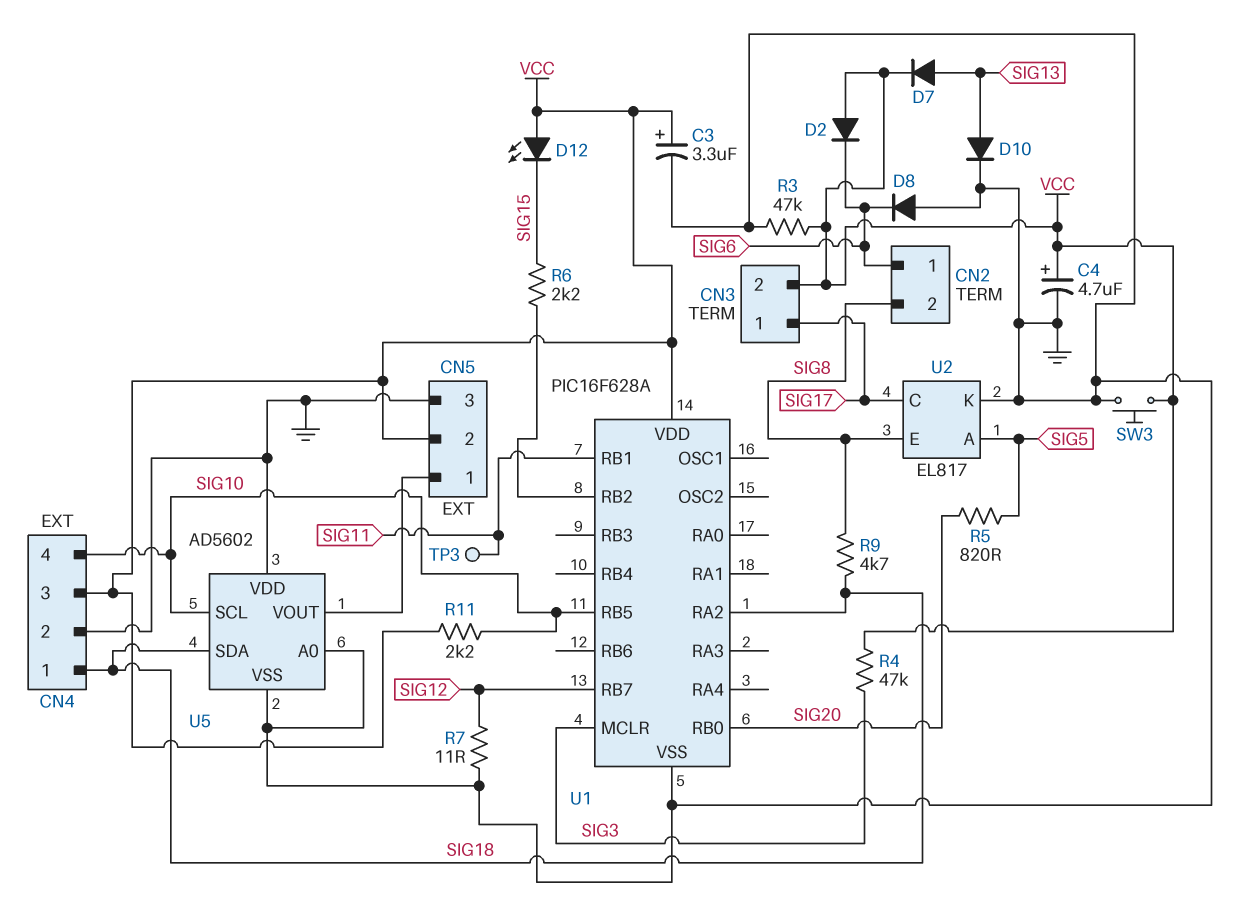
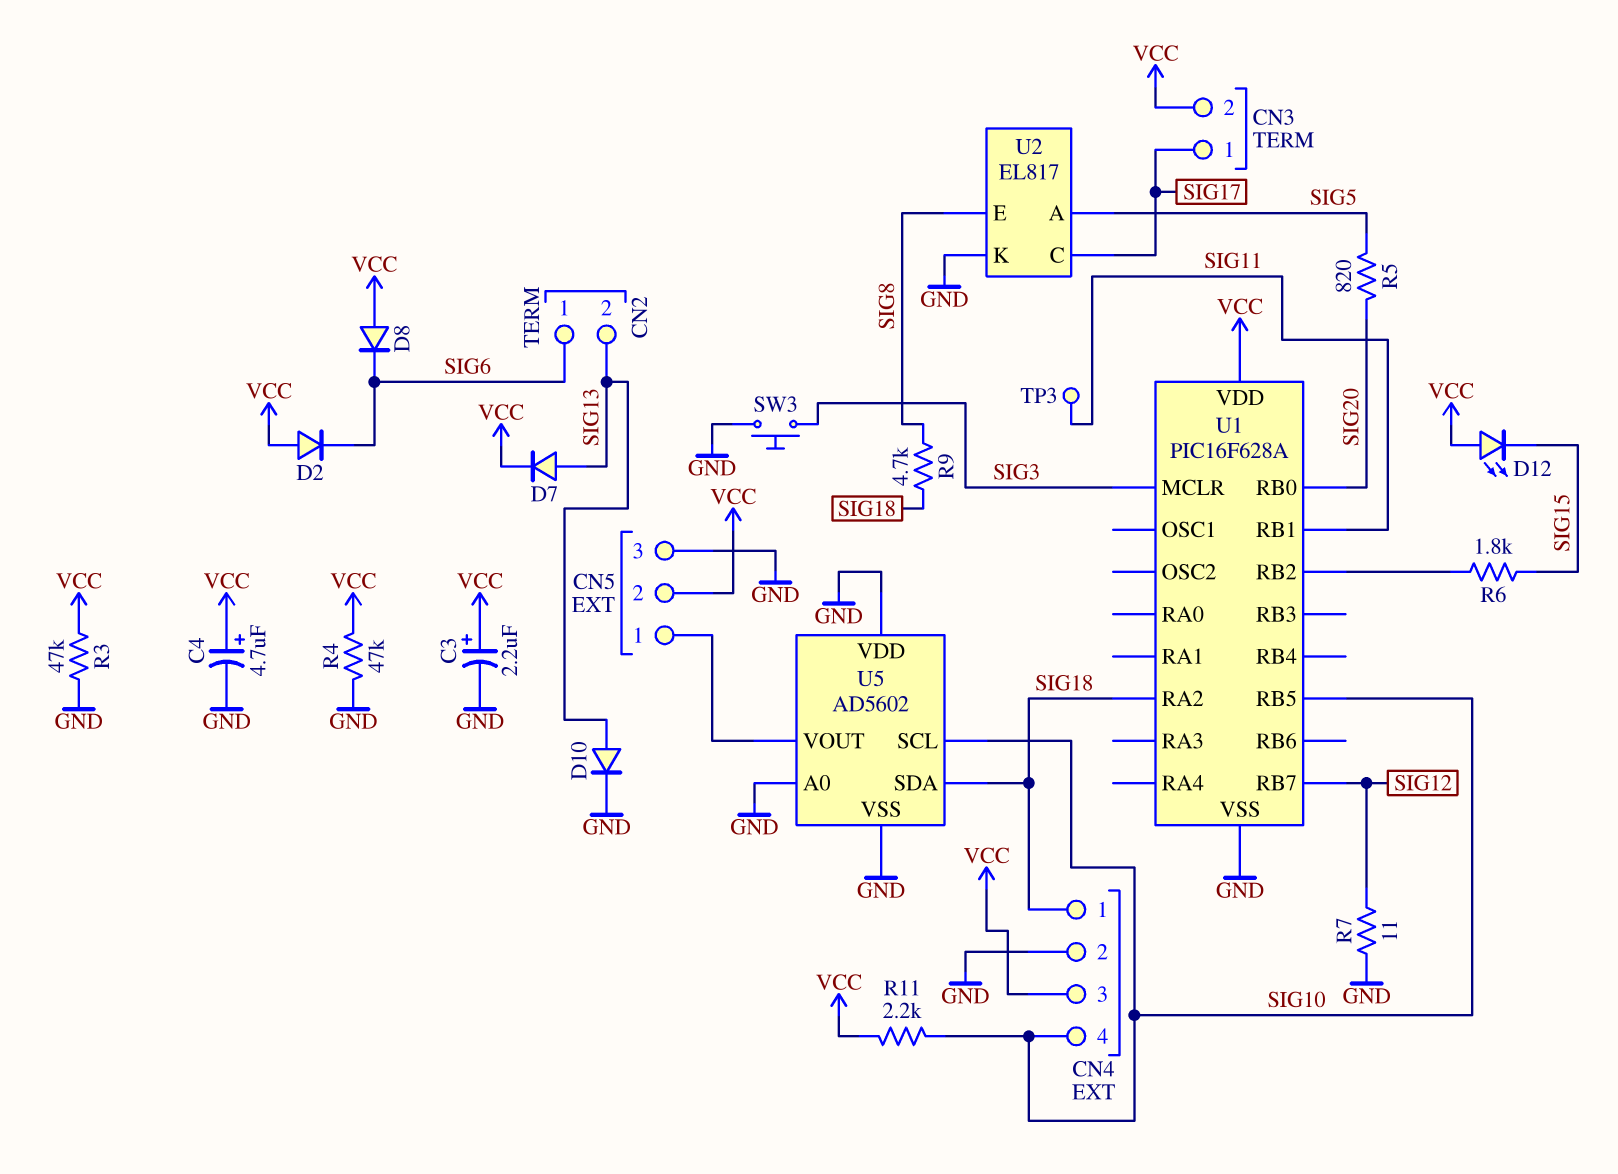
C3: 3.3uF (plus VCC, minus GND) -> 2.2uF (plus VCC, minus GND)
CN2 pin 2: SIG8 -> SIG13
D8: diode (A GND, K SIG6) -> diode (A VCC, K SIG6)
R4: 47k (SIG3, VCC) -> 47k (GND, VCC)
R6: 2.2k (SIG15, U1/RB2) -> 1.8k (SIG15, U1/RB2)
SW3: button (GND, VCC) -> button (GND, SIG3)

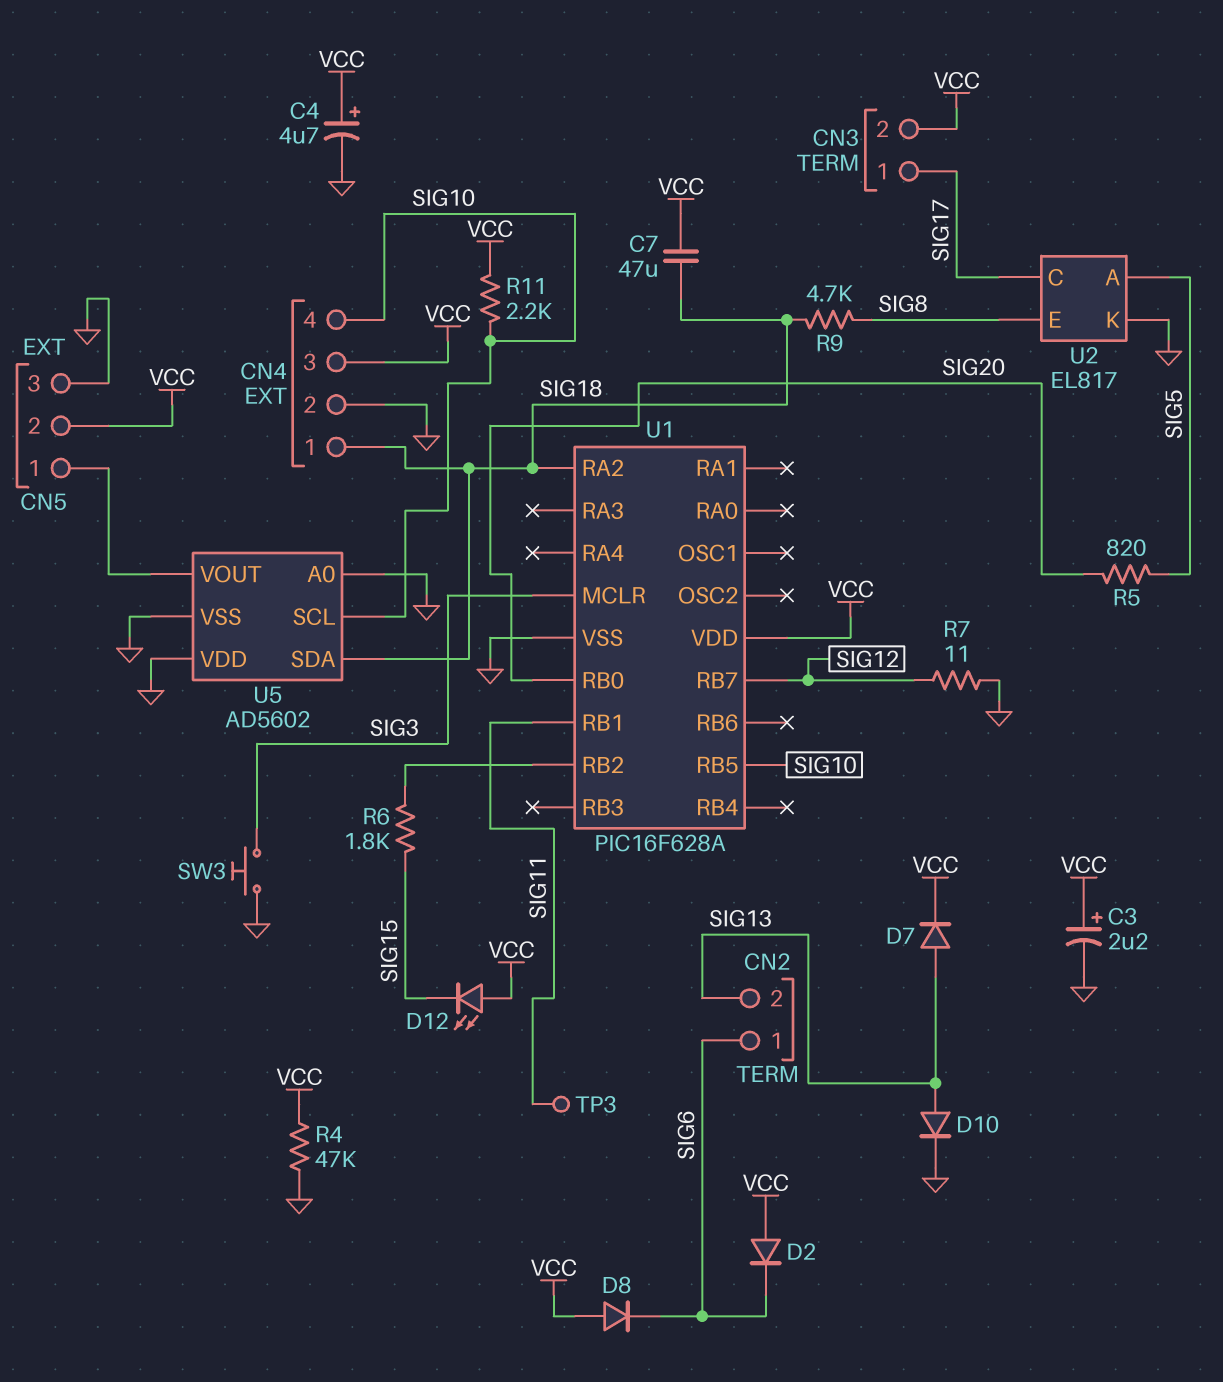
C7: none -> 47uF (SIG18, VCC)
R3: 47k (GND, VCC) -> none

